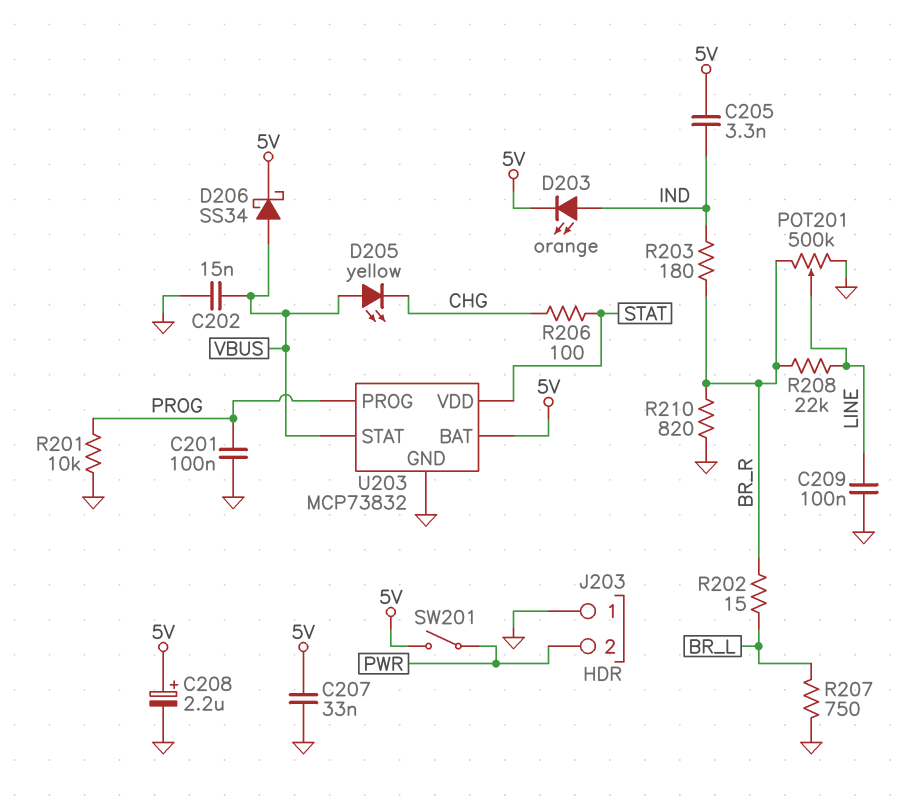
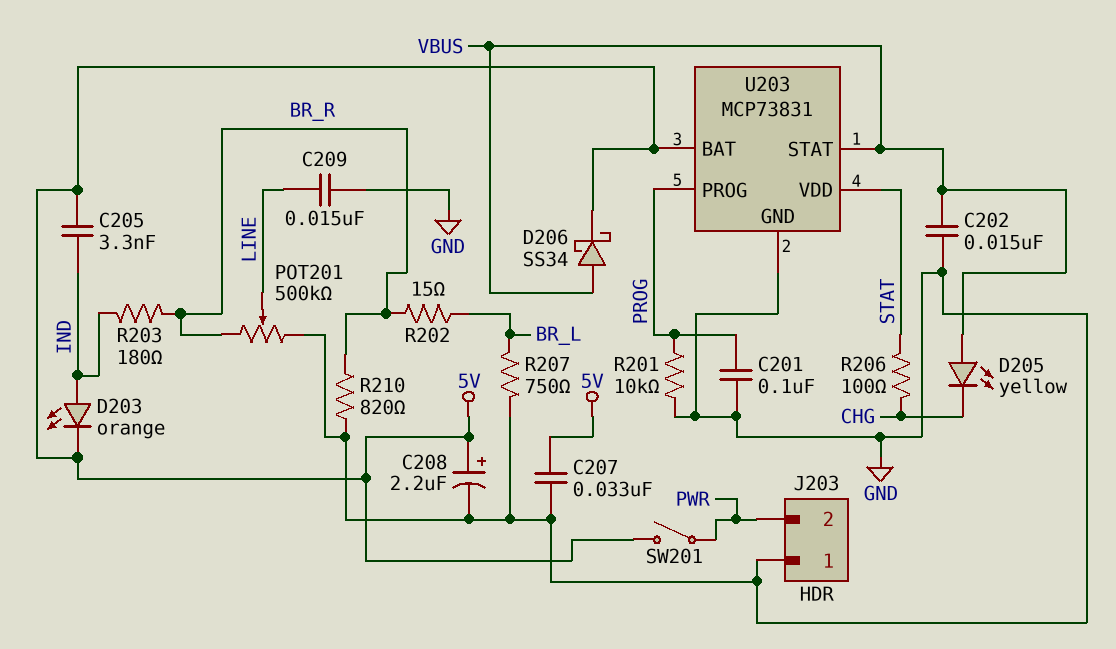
C209: 100nF (GND, LINE) -> 15nF (GND, LINE)
R208: 22k (BR_R, LINE) -> none
U203: MCP73832 -> MCP73831

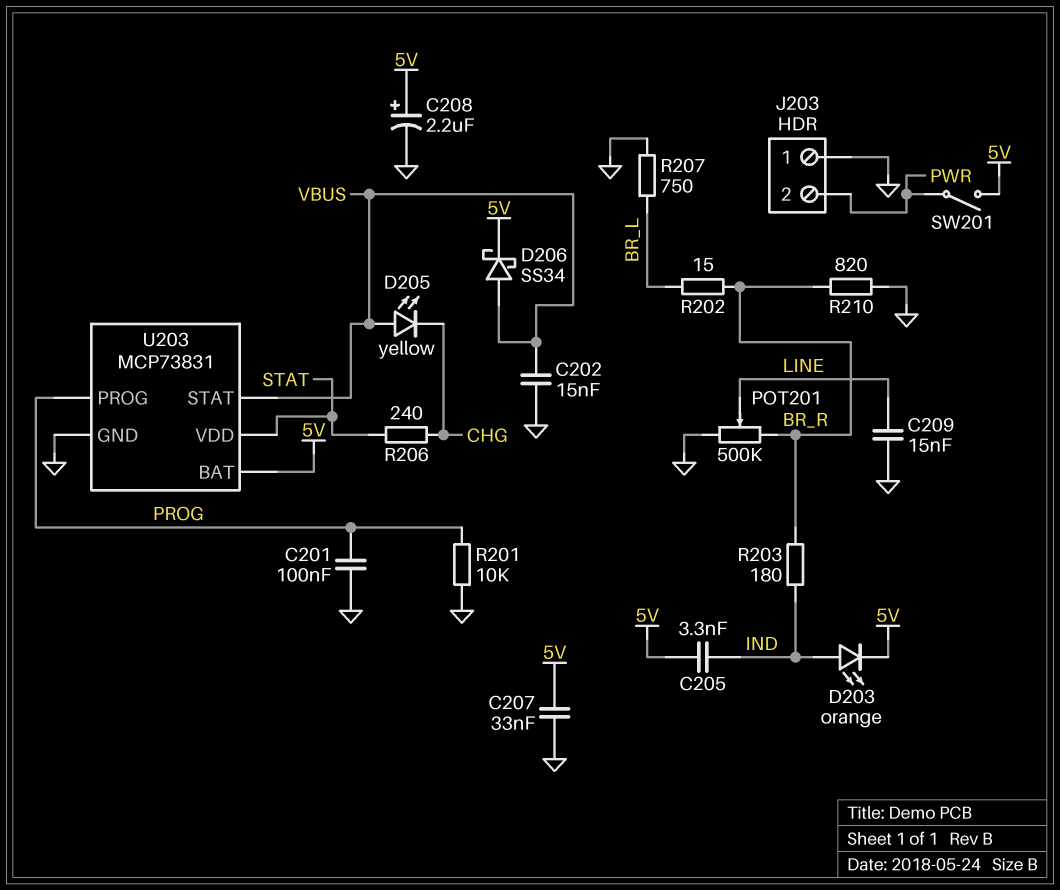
R206: 100 (CHG, STAT) -> 240 (CHG, STAT)

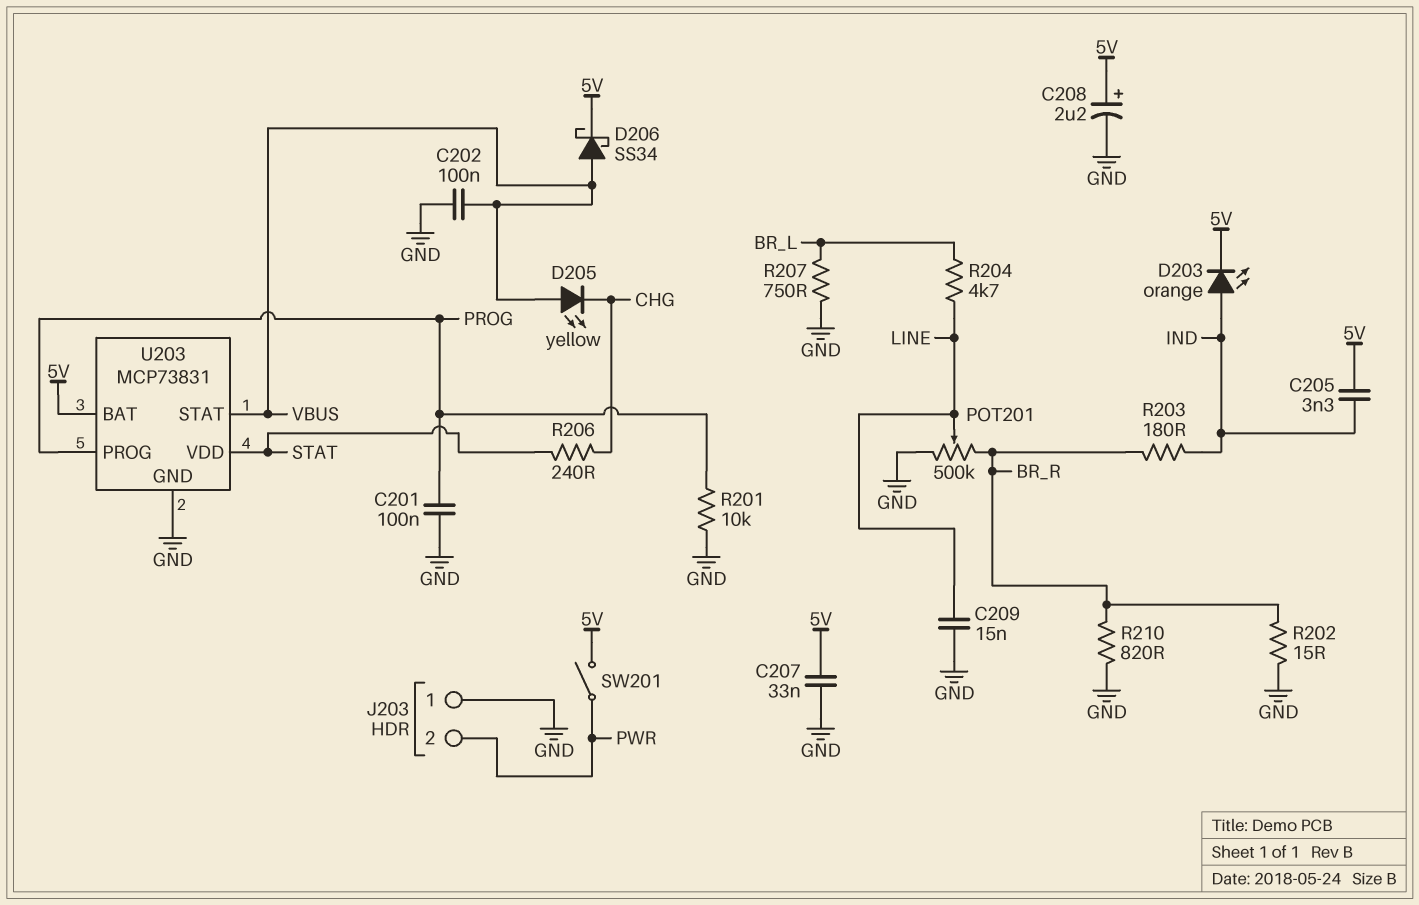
C202: 15nF (GND, VBUS) -> 100nF (GND, VBUS)
R202: 15 (BR_L, BR_R) -> 15 (BR_R, GND)
R204: none -> 4.7k (BR_L, LINE)

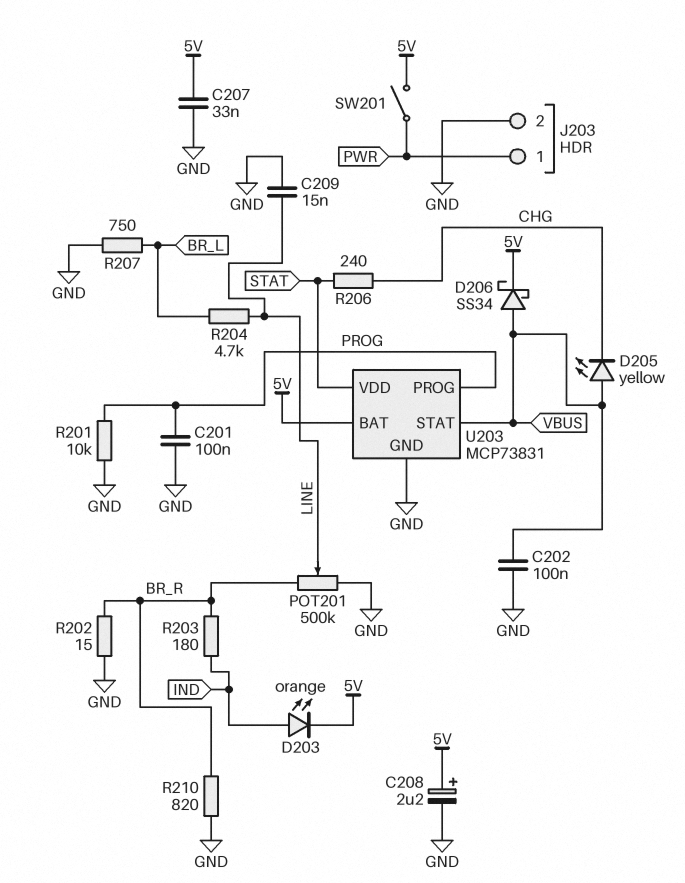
C205: 3.3nF (5V, IND) -> none
J203 pin 1: GND -> PWR
J203 pin 2: PWR -> GND

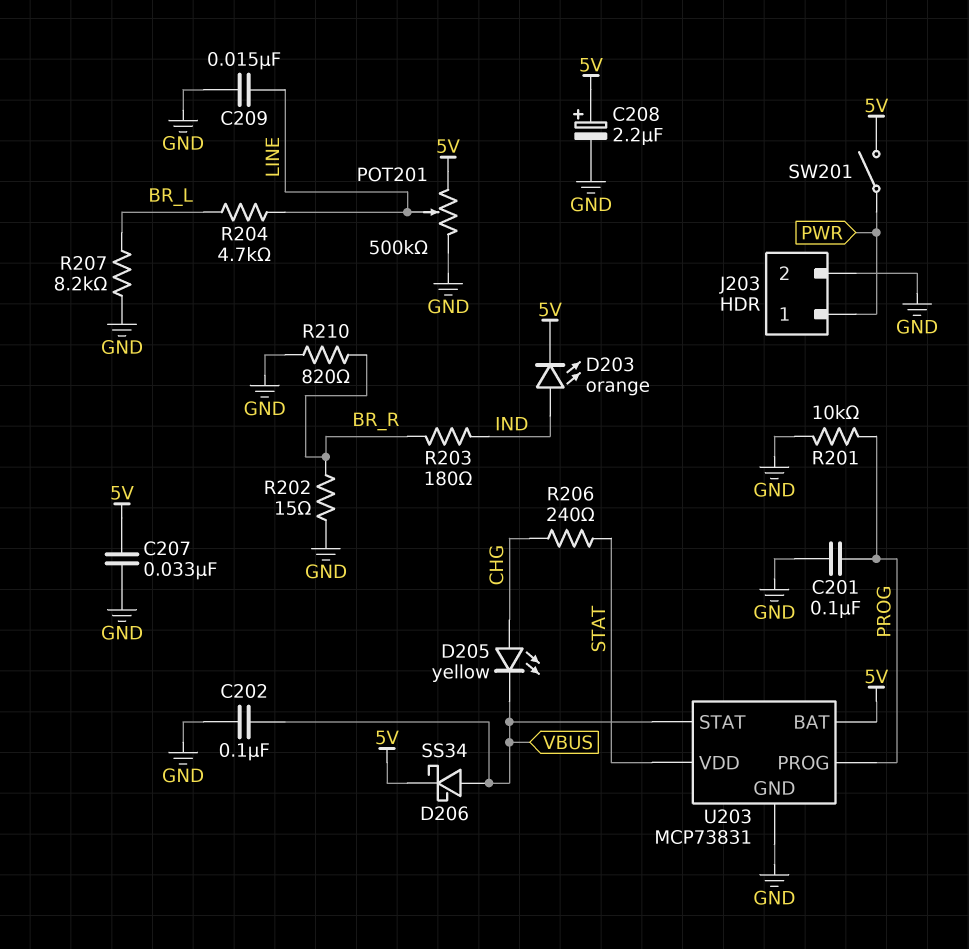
D205: LED yellow (A VBUS, K CHG) -> LED yellow (A CHG, K VBUS)
POT201: 500k (BR_R, GND, wiper LINE) -> 500k (5V, GND, wiper LINE)
R207: 750 (BR_L, GND) -> 8.2k (BR_L, GND)

